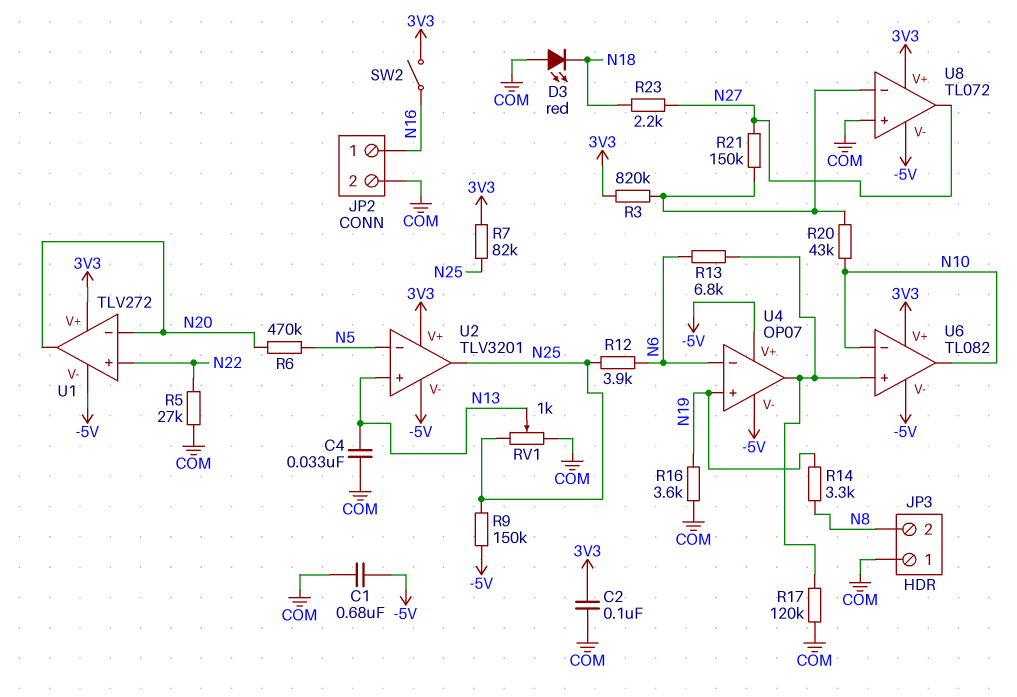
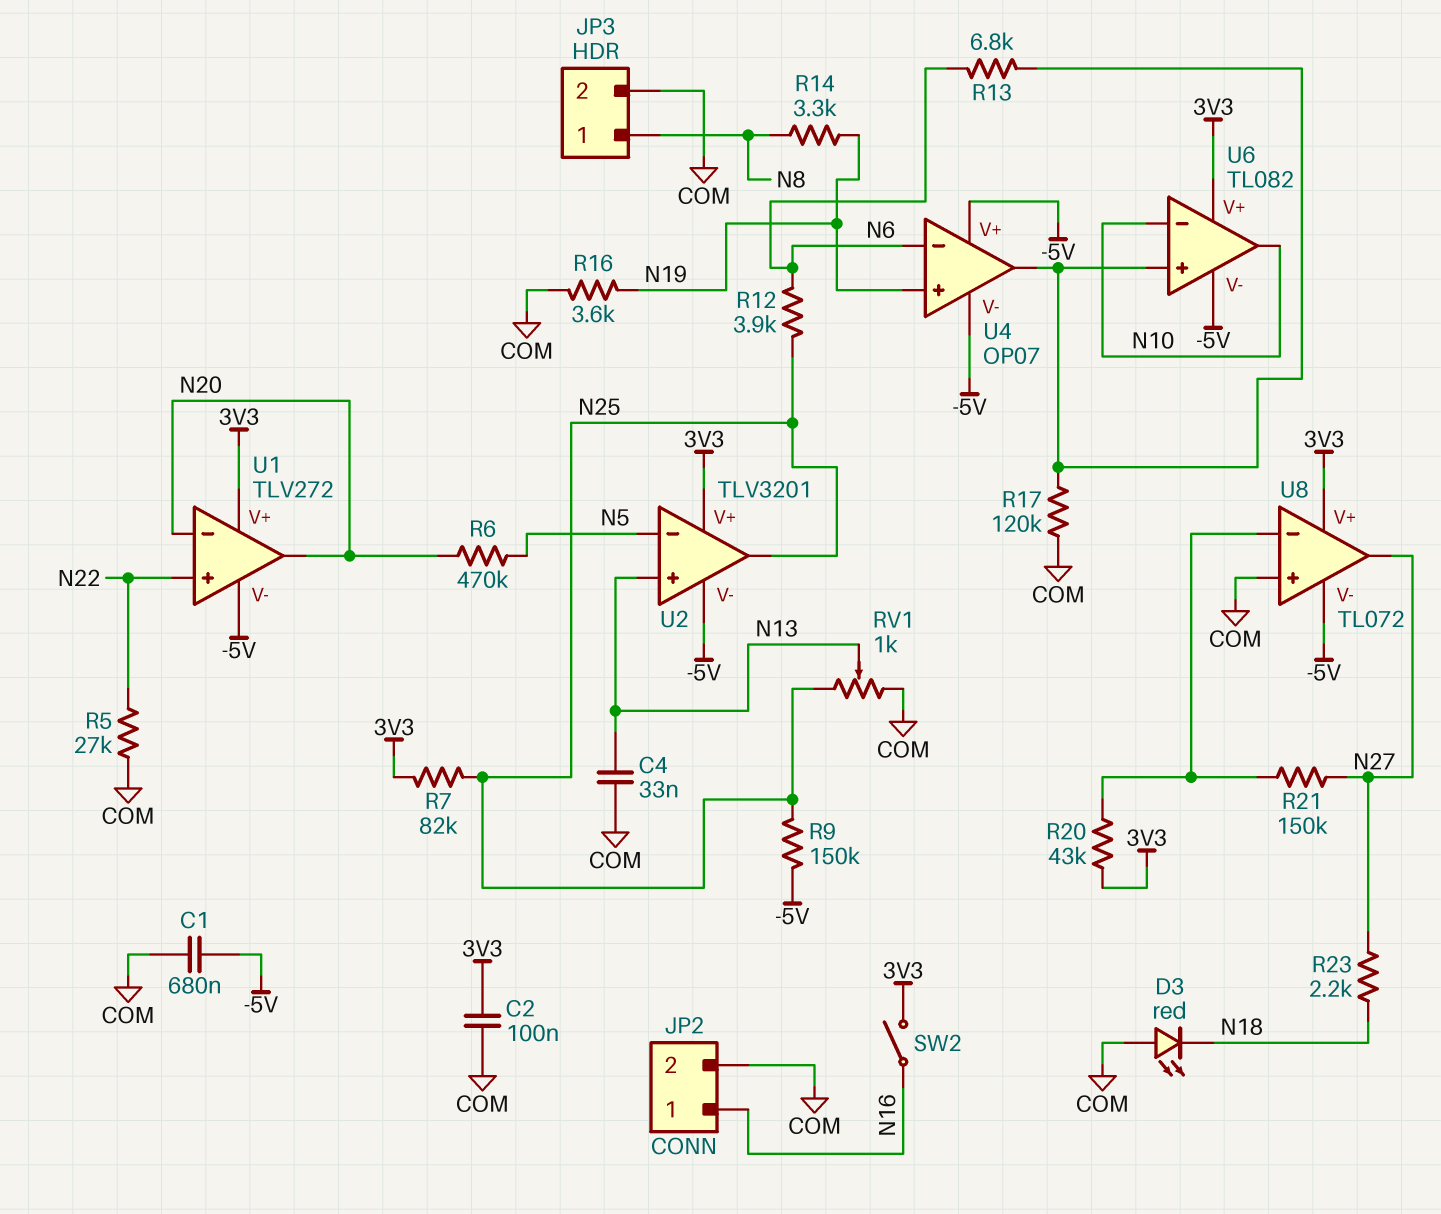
JP3 pin 1: COM -> N8
JP3 pin 2: N8 -> COM
R3: 820k (3V3, U8/in-) -> none
R20: 43k (N10, U8/in-) -> 43k (3V3, U8/in-)

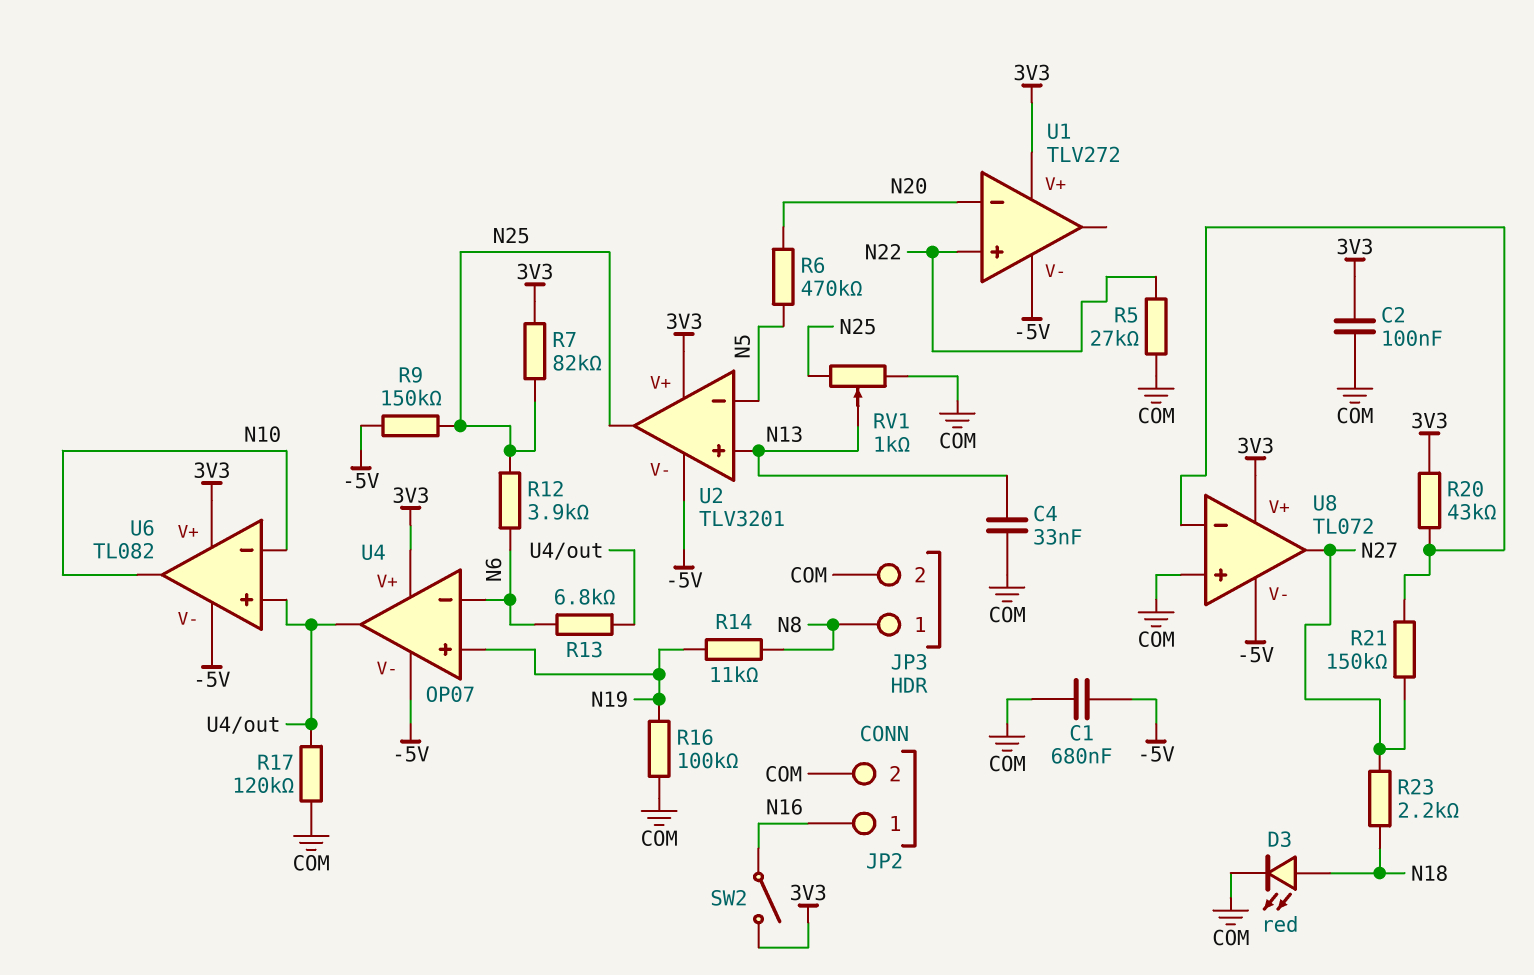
D3: LED red (A COM, K N18) -> LED red (A N18, K COM)
R14: 3.3k (N8, N19) -> 11k (N8, N19)
R16: 3.6k (COM, N19) -> 100k (COM, N19)
U1 pin out: N20 -> none
U4 pin V+: -5V -> 3V3

